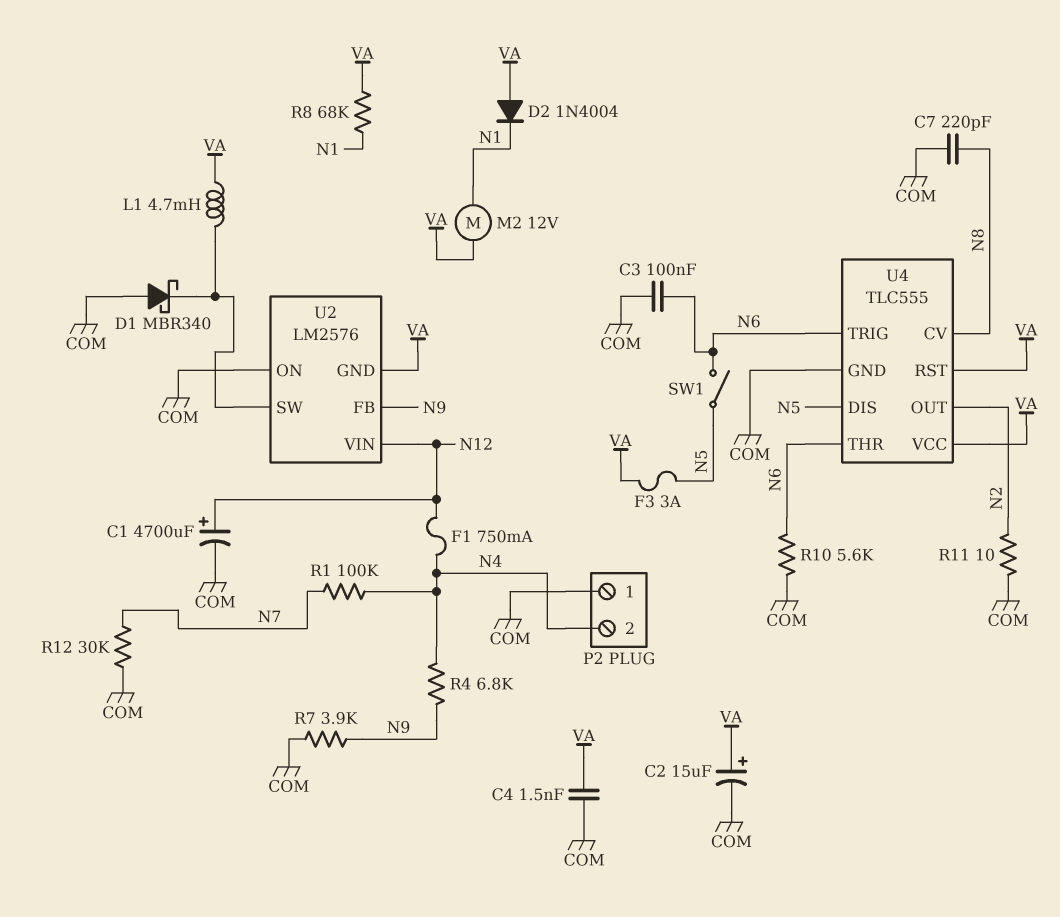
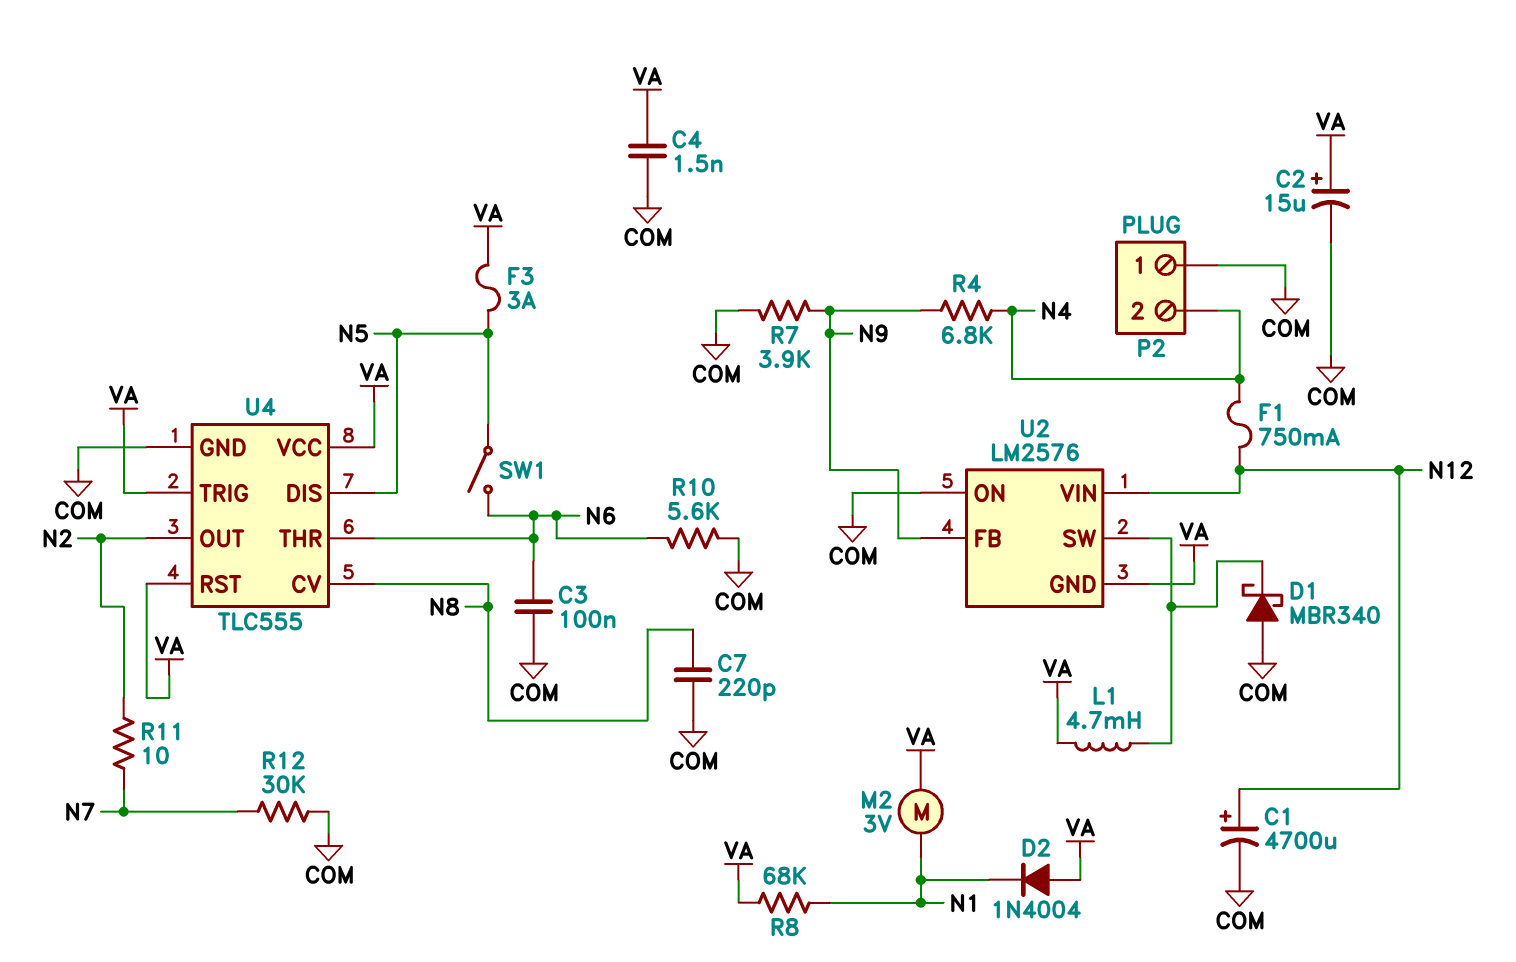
M2: motor 12V (N1, VA) -> motor 3V (N1, VA)
R1: 100k (N4, N7) -> none
R11: 10 (COM, N2) -> 10 (N2, N7)
U4 pin TRIG: N6 -> VA

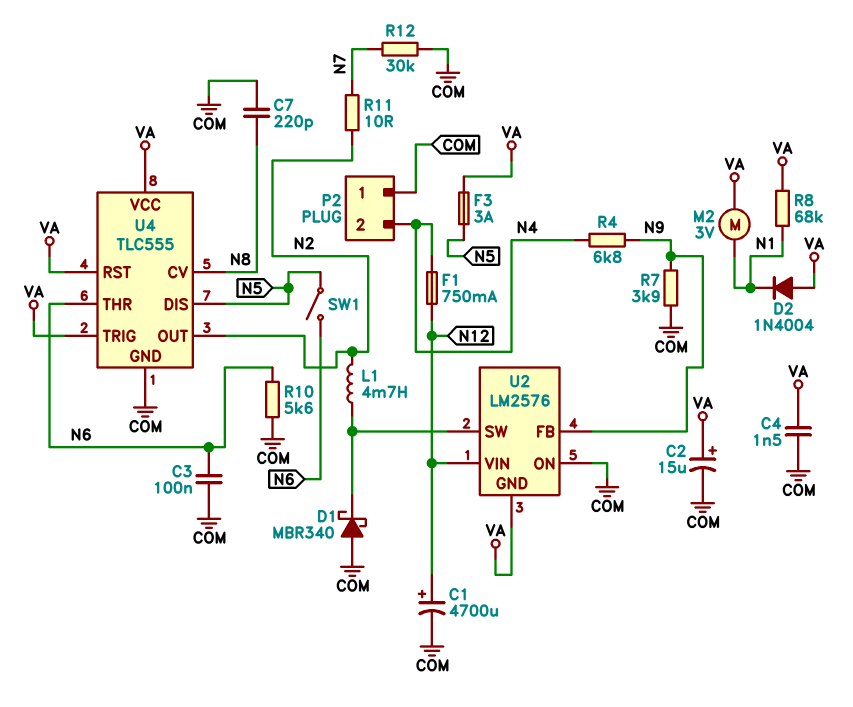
L1: 4.7mH (U2/SW, VA) -> 4.7mH (N2, U2/SW)

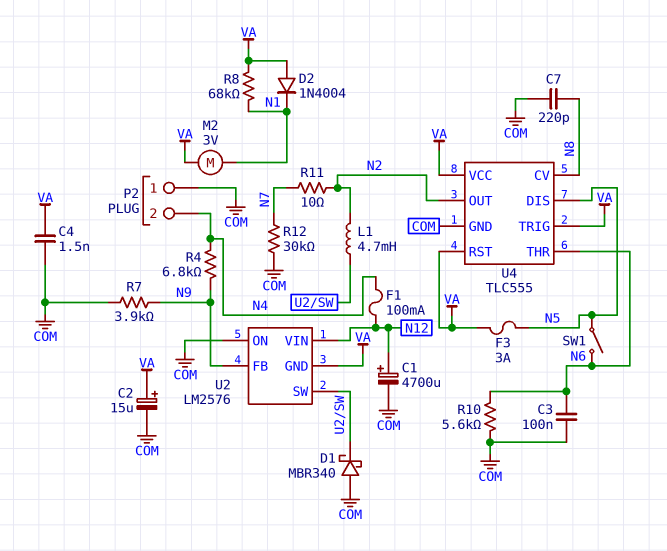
F1: 750mA (N4, N12) -> 100mA (N4, N12)

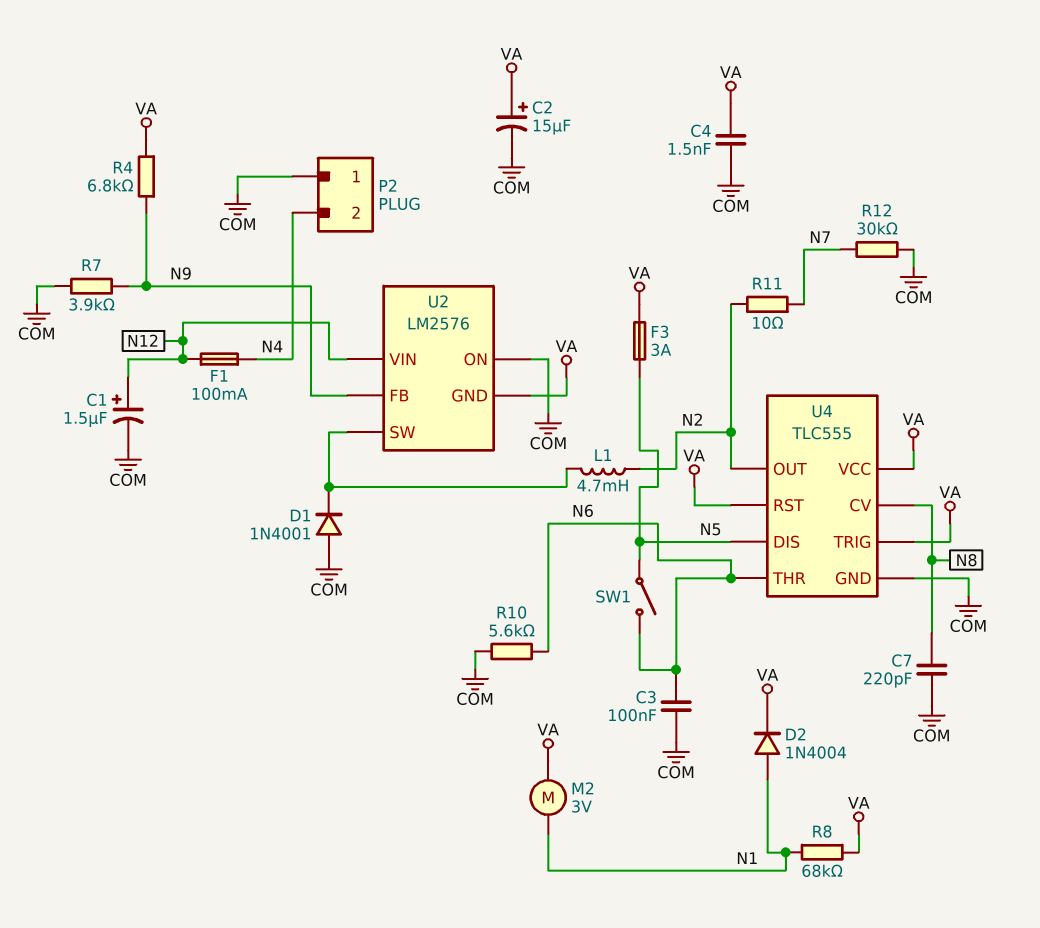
C1: 4700uF (plus N12, minus COM) -> 1.5uF (plus N12, minus COM)
D1: schottky MBR340 (A COM, K U2/SW) -> diode 1N4001 (A COM, K U2/SW)
D2: diode 1N4004 (A VA, K N1) -> diode 1N4004 (A N1, K VA)
R4: 6.8k (N4, N9) -> 6.8k (N9, VA)

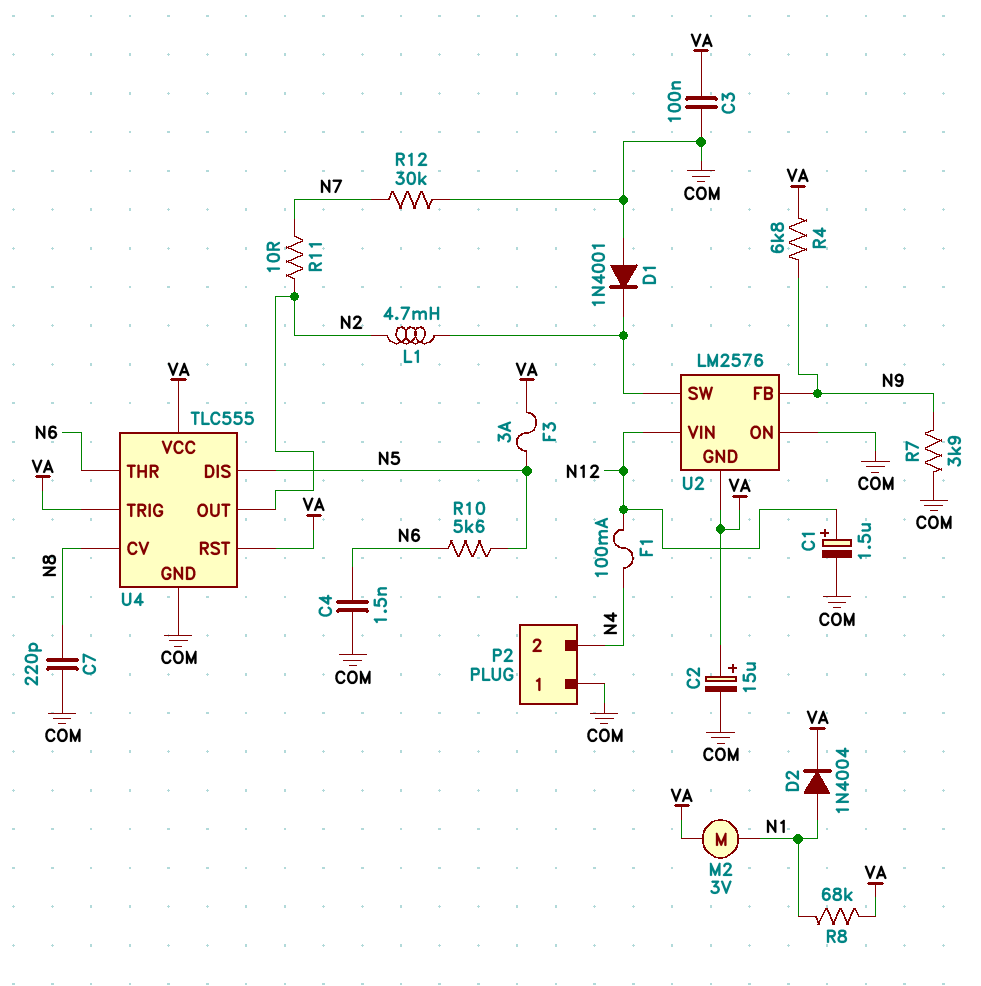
C3: 100nF (COM, N6) -> 100nF (COM, VA)
C4: 1.5nF (COM, VA) -> 1.5nF (COM, N6)
R10: 5.6k (COM, N6) -> 5.6k (N5, N6)
SW1: switch (N5, N6) -> none

